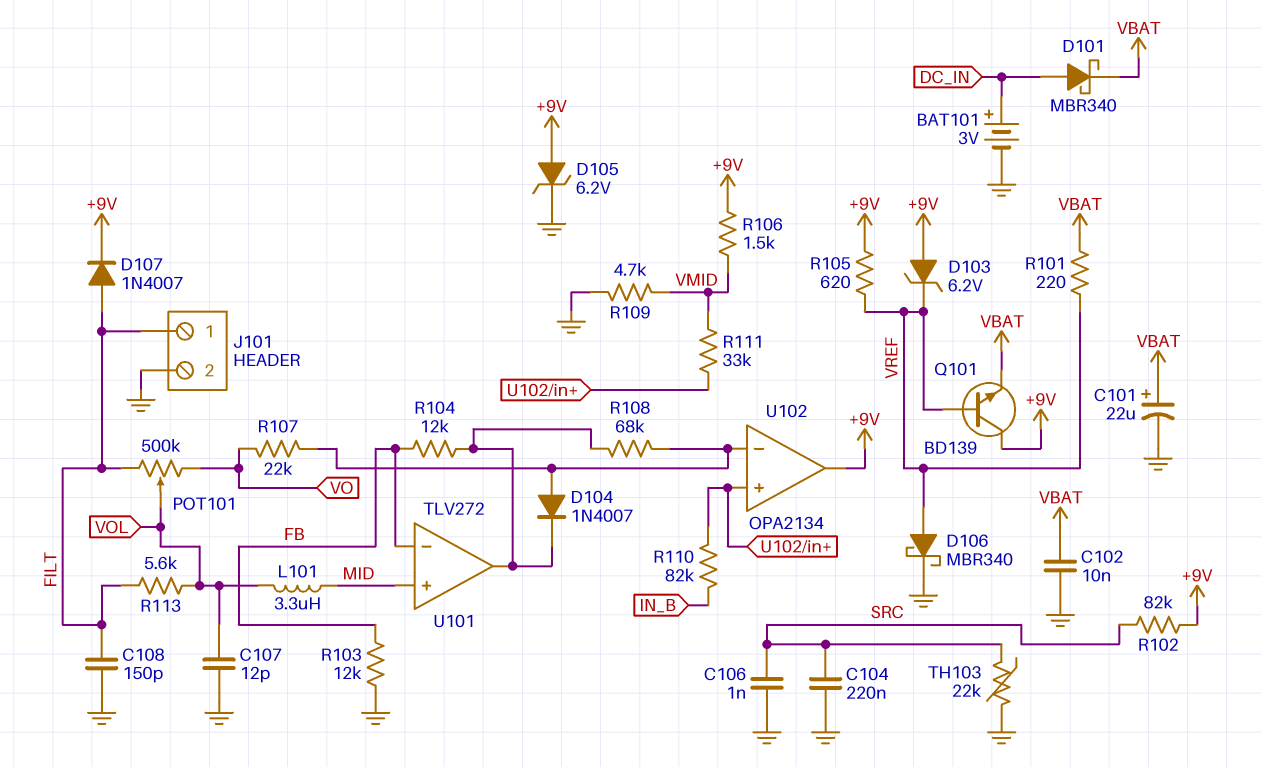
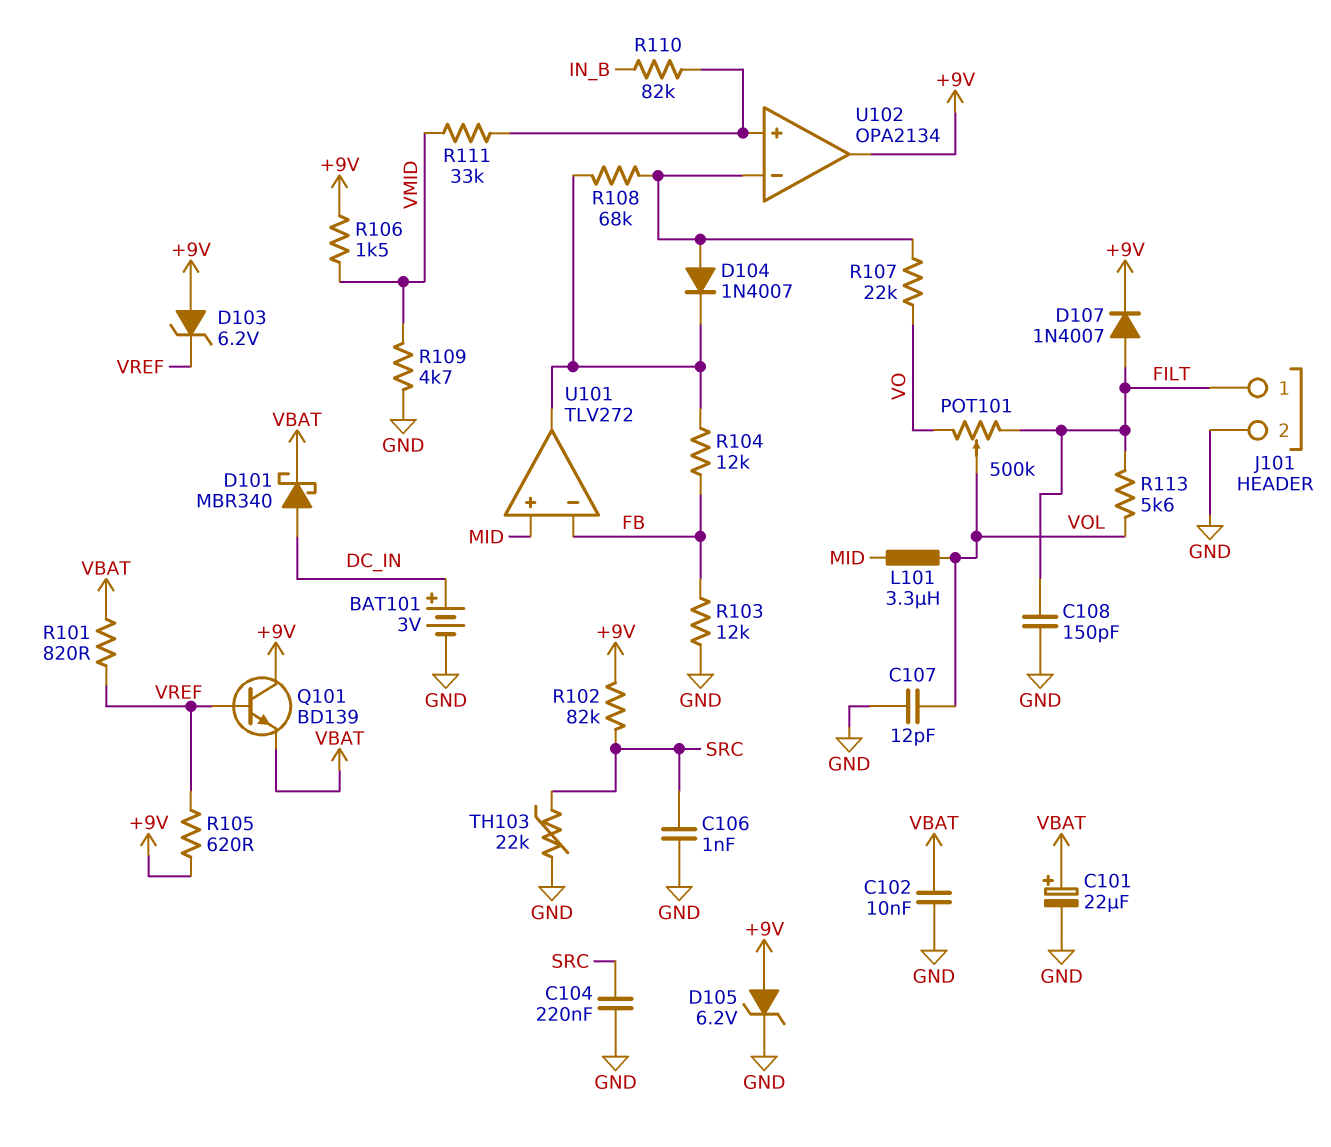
D106: schottky MBR340 (A VREF, K GND) -> none
R101: 220 (VBAT, VREF) -> 820 (VBAT, VREF)

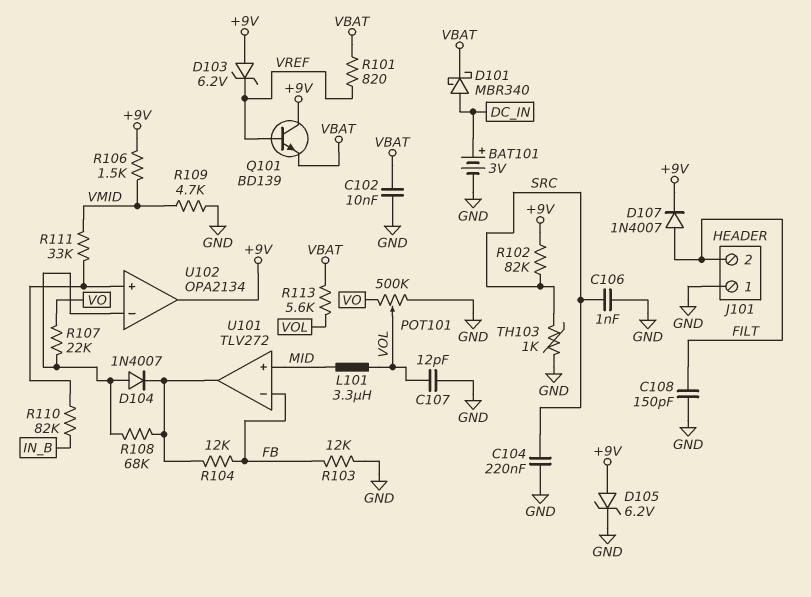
C101: 22uF (plus VBAT, minus GND) -> none
J101 pin 1: FILT -> GND
J101 pin 2: GND -> FILT
POT101: 500k (FILT, VO, wiper VOL) -> 500k (GND, VO, wiper VOL)
R105: 620 (+9V, VREF) -> none
R113: 5.6k (FILT, VOL) -> 5.6k (VBAT, VOL)
TH103: 22k (GND, SRC) -> 1k (GND, SRC)

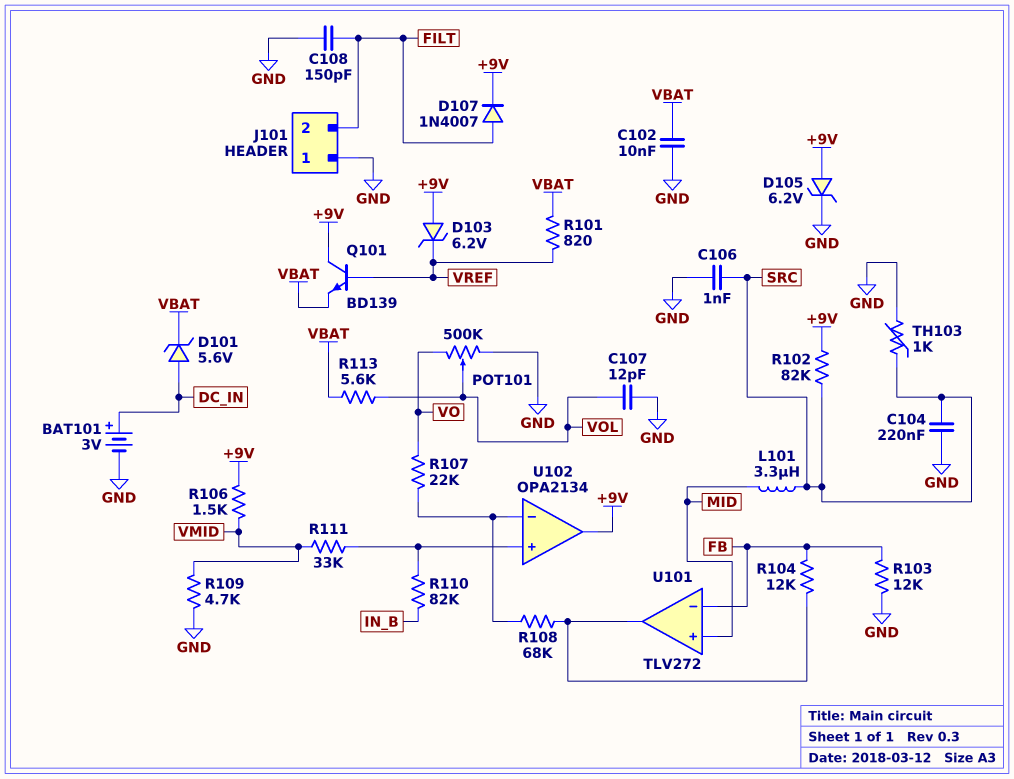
D101: schottky MBR340 (A DC_IN, K VBAT) -> zener 5.6V (A DC_IN, K VBAT)
D104: diode 1N4007 (A U102/in-, K U101/out) -> none
L101: 3.3uH (MID, VOL) -> 3.3uH (MID, SRC)

